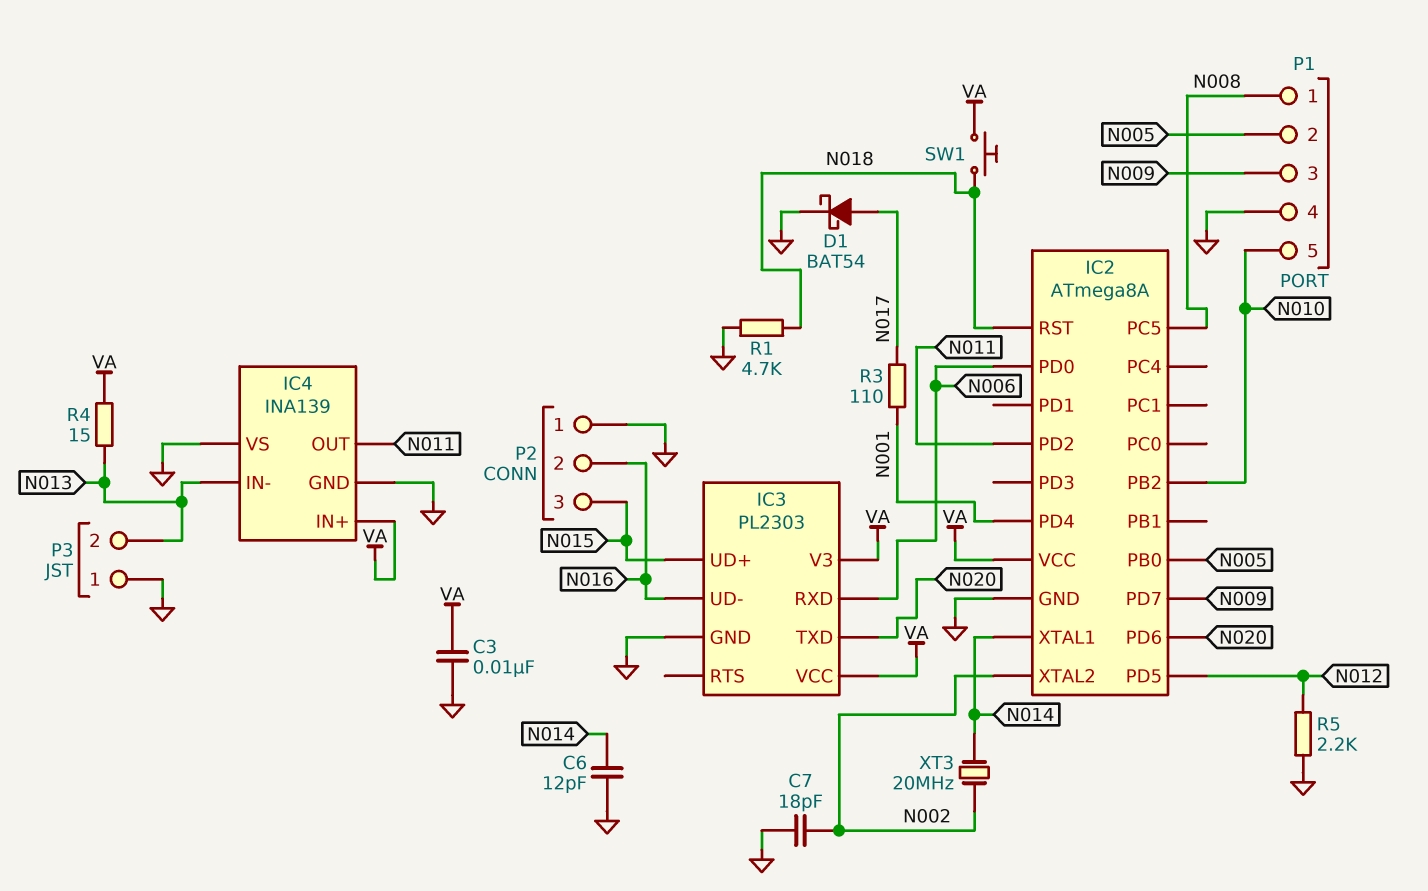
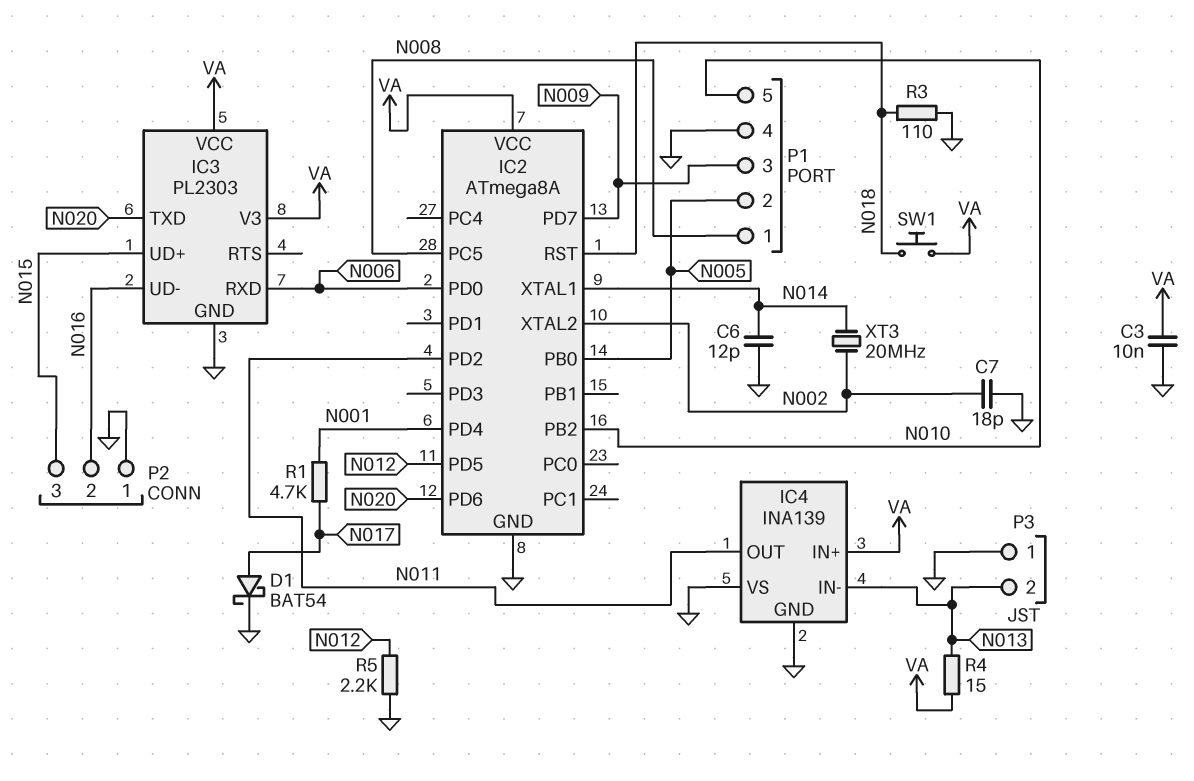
R1: 4.7k (GND, N018) -> 4.7k (N001, N017)
R3: 110 (N001, N017) -> 110 (GND, N018)

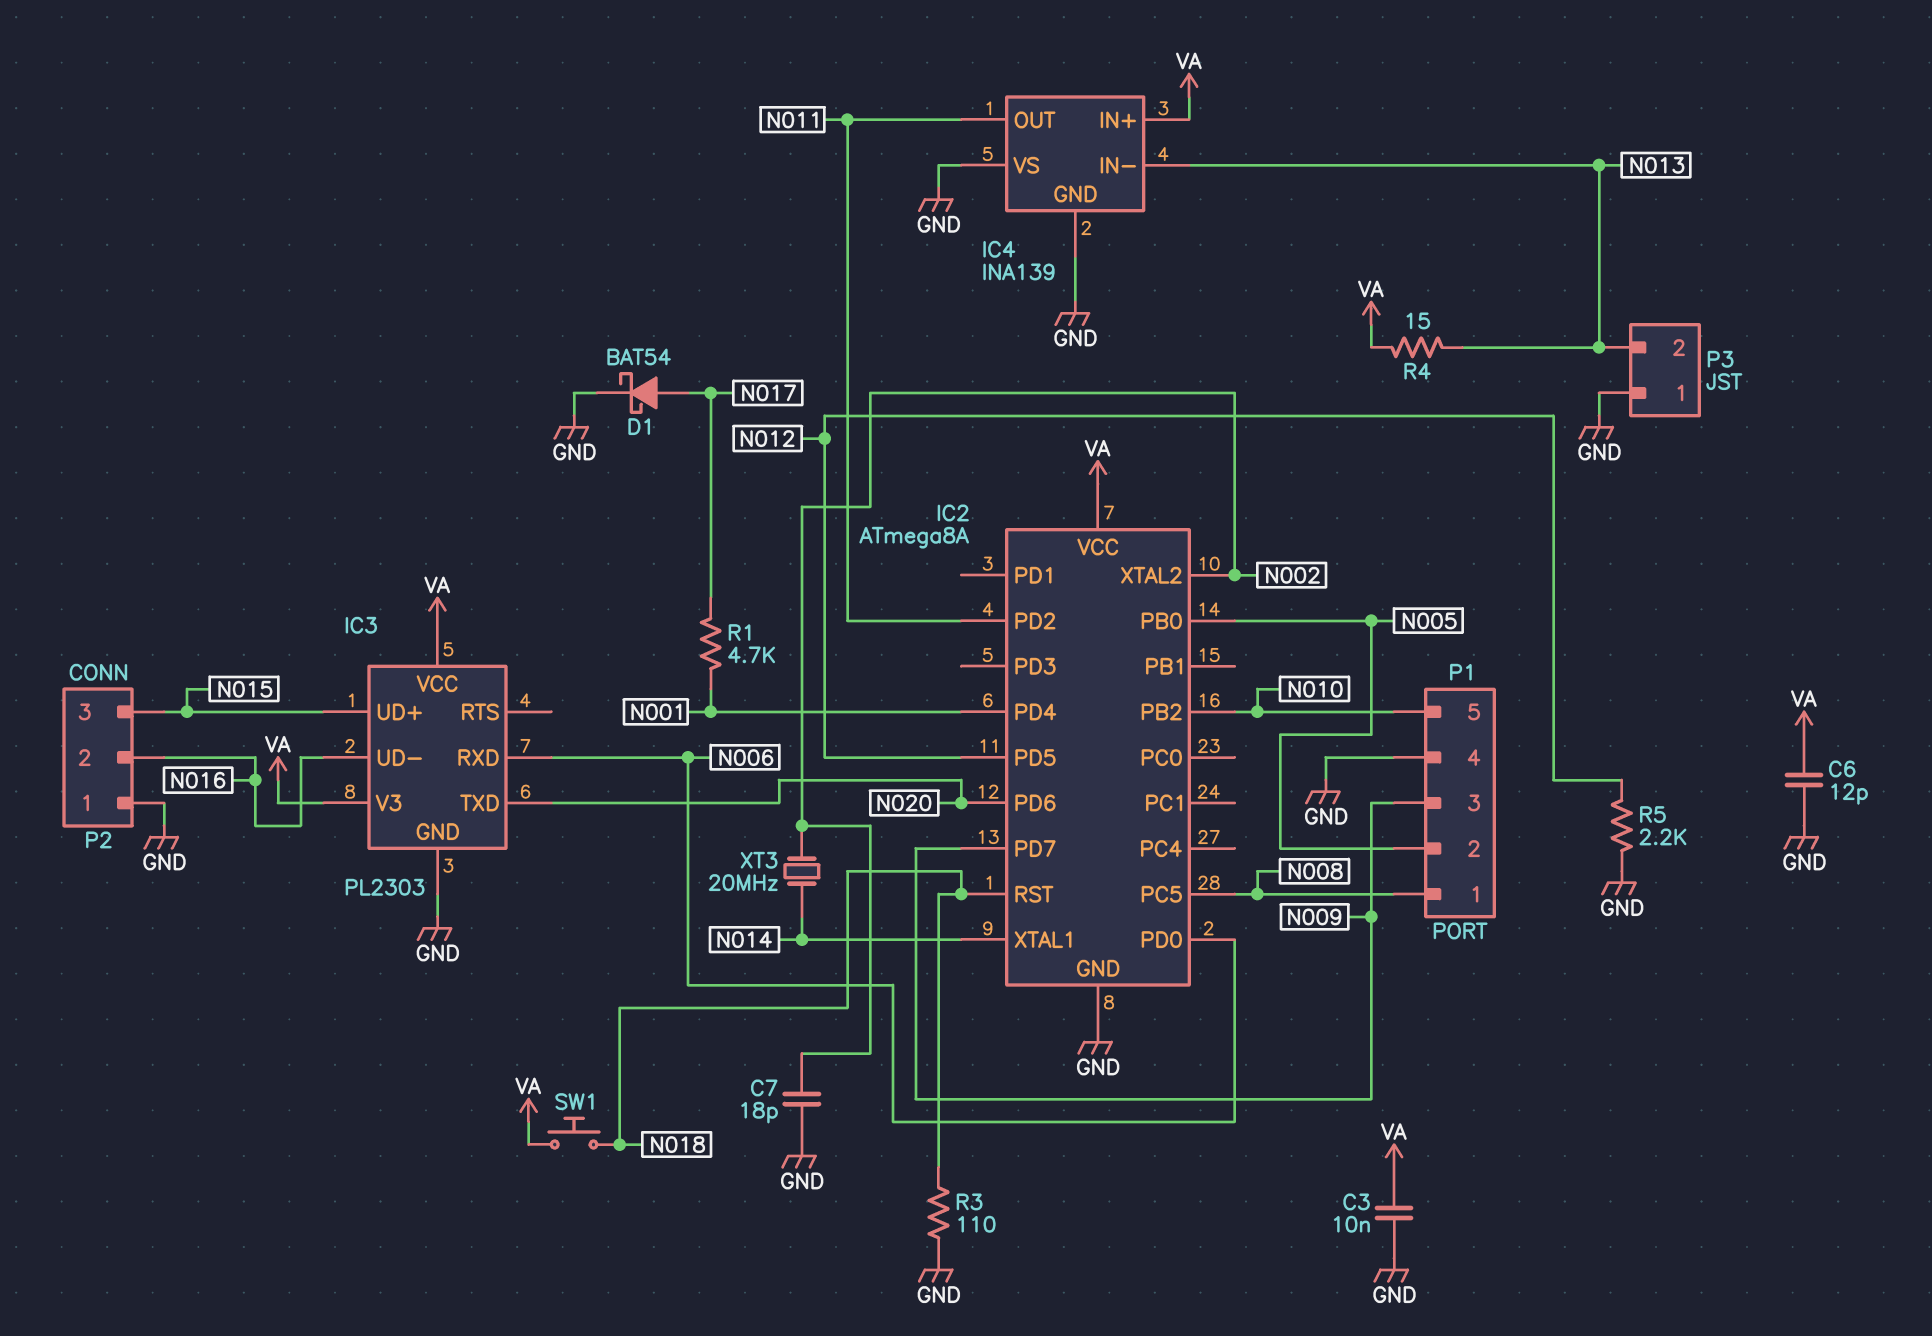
C6: 12pF (GND, N014) -> 12pF (GND, VA)

